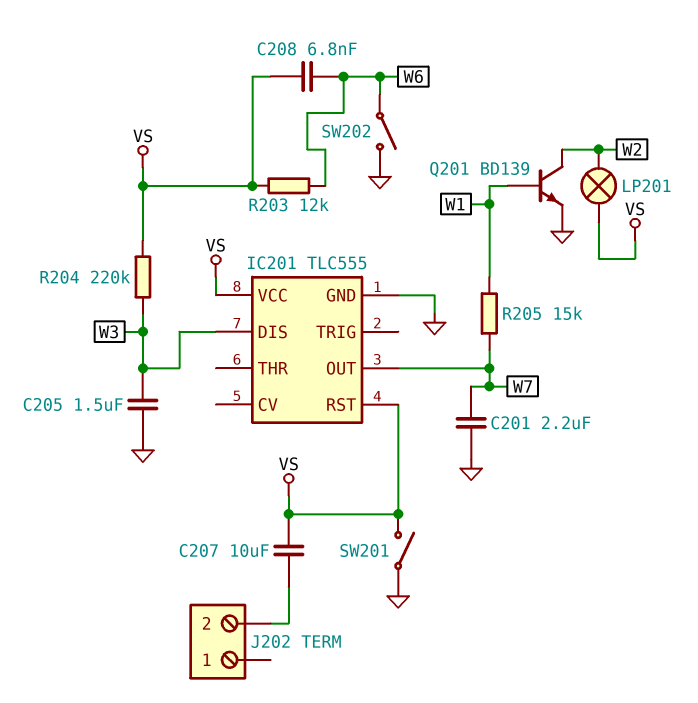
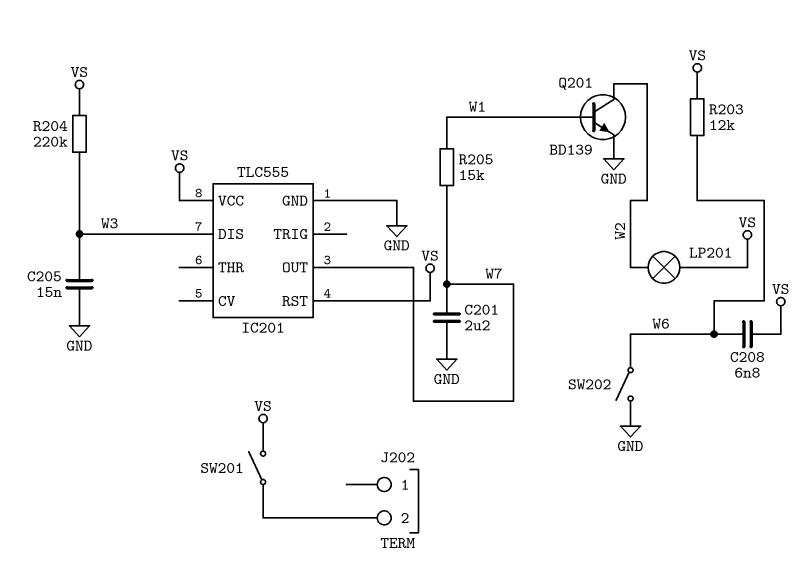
C205: 1.5uF (GND, W3) -> 15nF (GND, W3)
C207: 10uF (J202/2, VS) -> none
SW201: switch (GND, VS) -> switch (J202/2, VS)

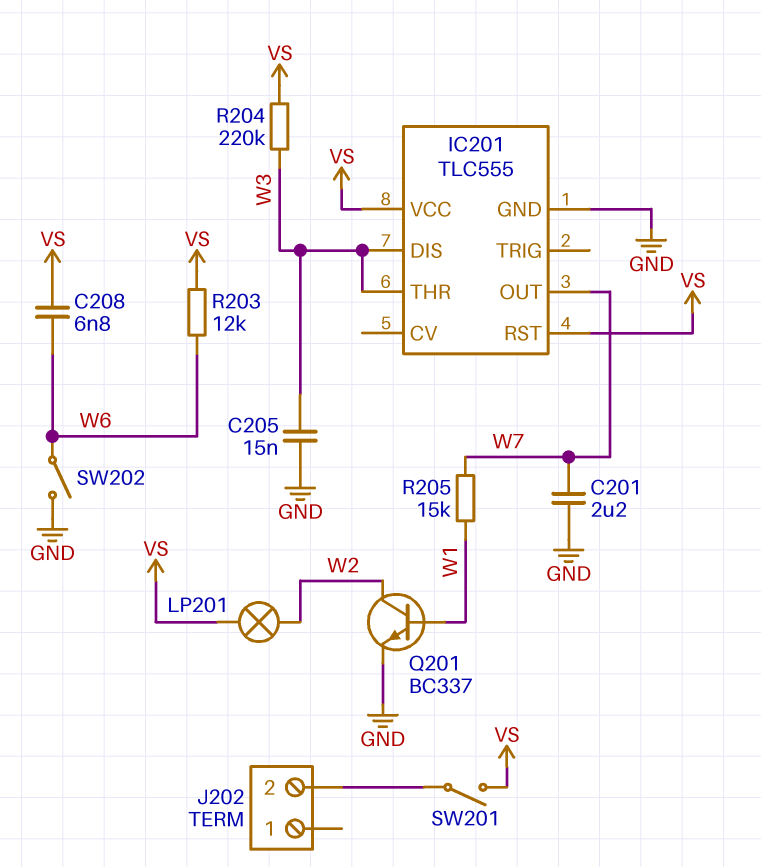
IC201 pin THR: none -> W3
Q201: NPN BD139 (B W1, C W2, E GND) -> NPN BC337 (B W1, C W2, E GND)

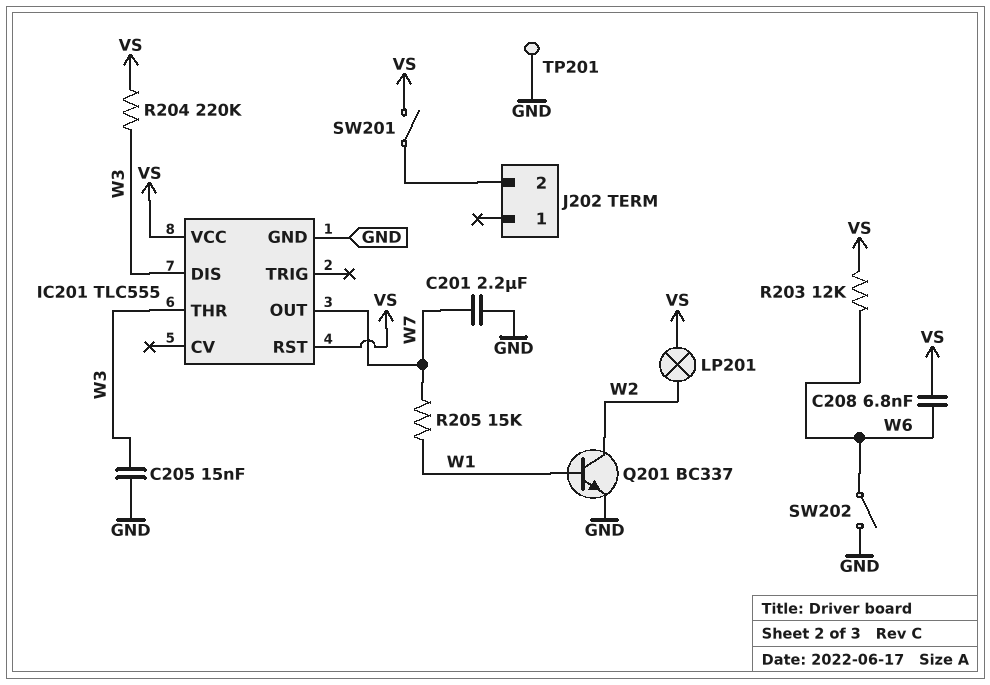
TP201: none -> test point (GND)

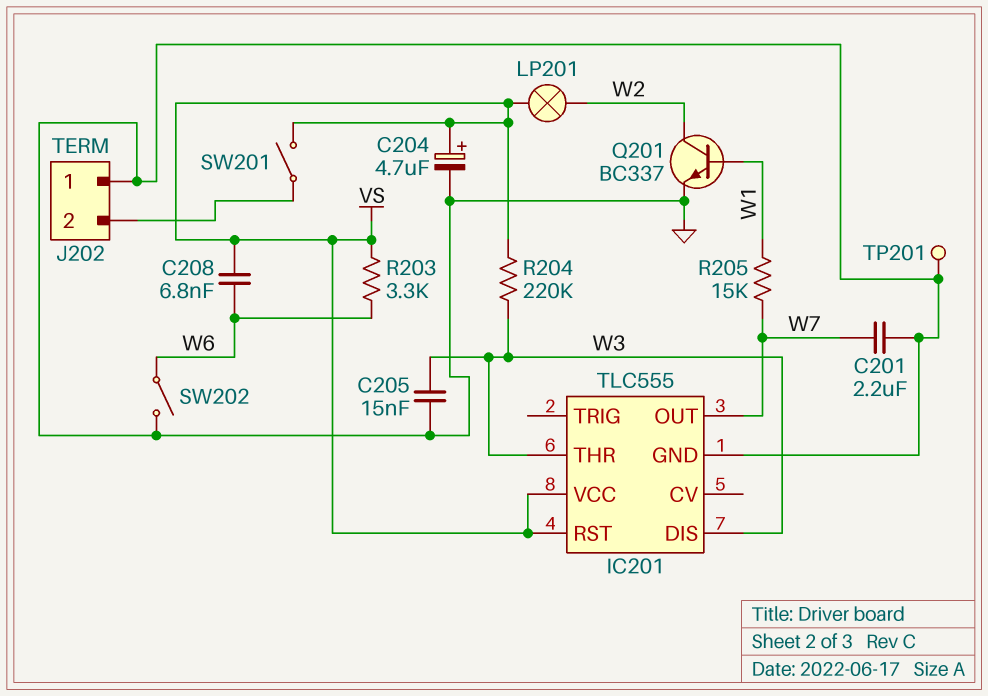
C204: none -> 4.7uF (plus VS, minus GND)
J202 pin 1: none -> GND
R203: 12k (VS, W6) -> 3.3k (VS, W6)

